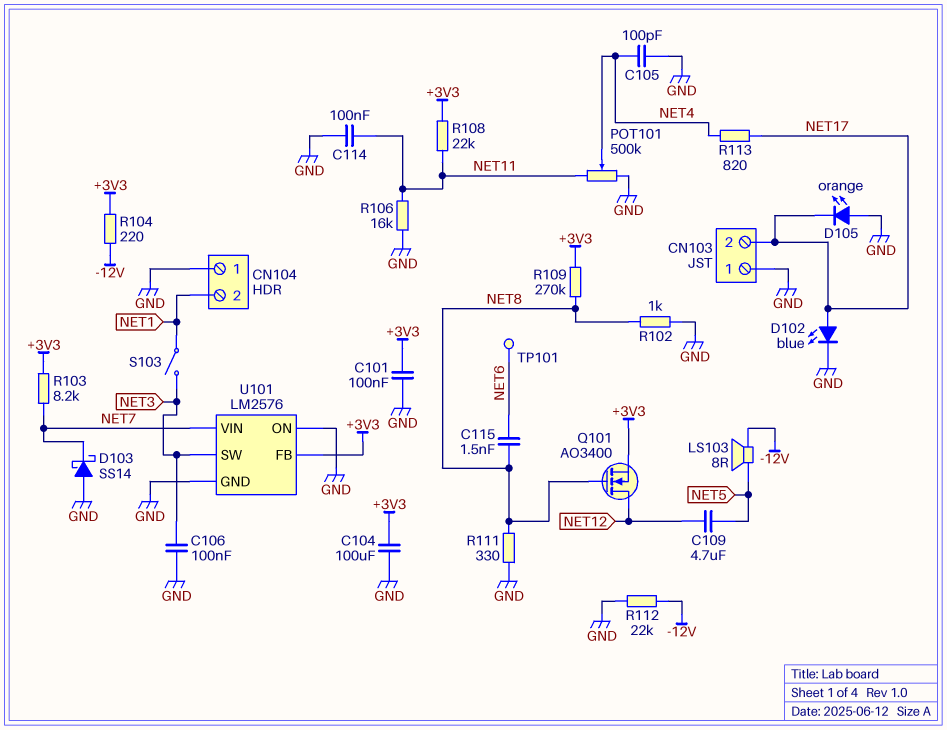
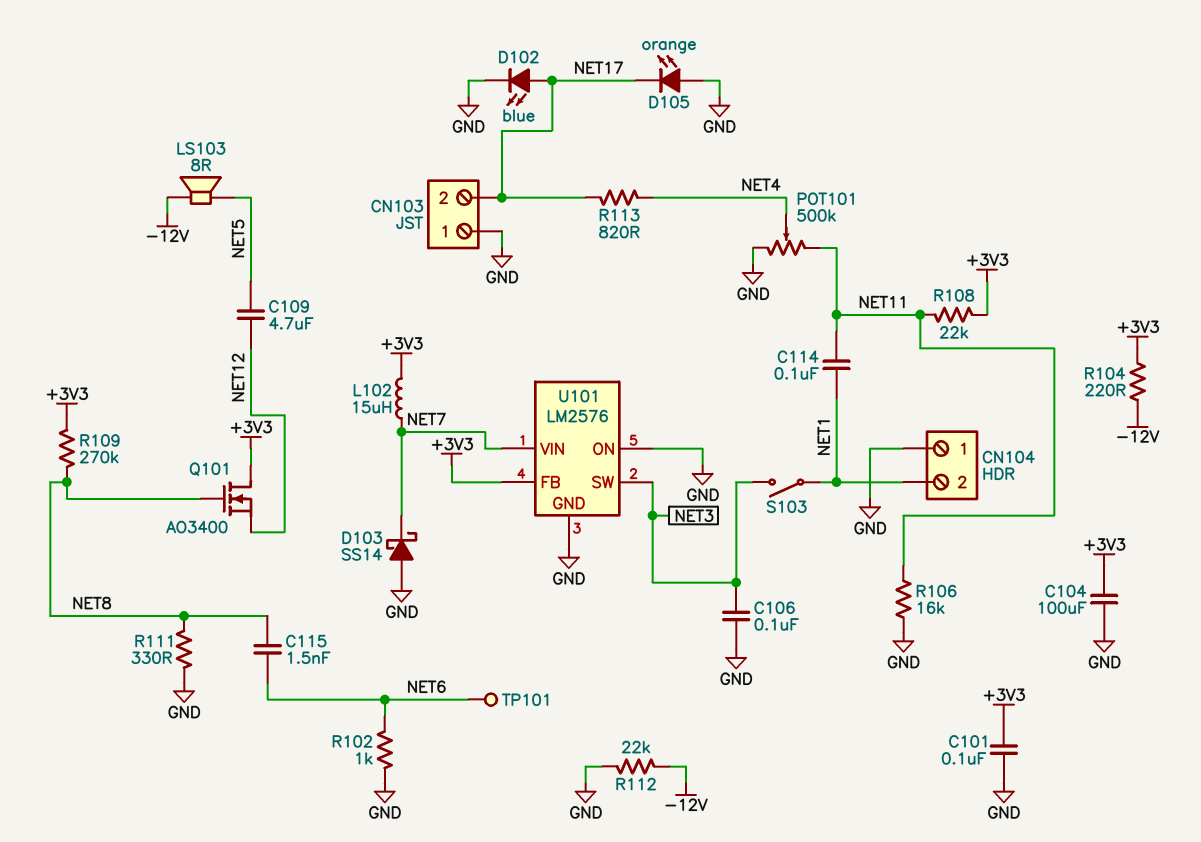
C105: 100pF (GND, NET4) -> none
C114: 100nF (GND, NET11) -> 100nF (NET1, NET11)
L102: none -> 15uH (+3V3, NET7)
Q101: NMOS AO3400 (G NET8, D NET12, S +3V3) -> NMOS AO3400 (G NET8, D +3V3, S NET12)
R102: 1k (GND, NET8) -> 1k (GND, NET6)
R103: 8.2k (+3V3, NET7) -> none

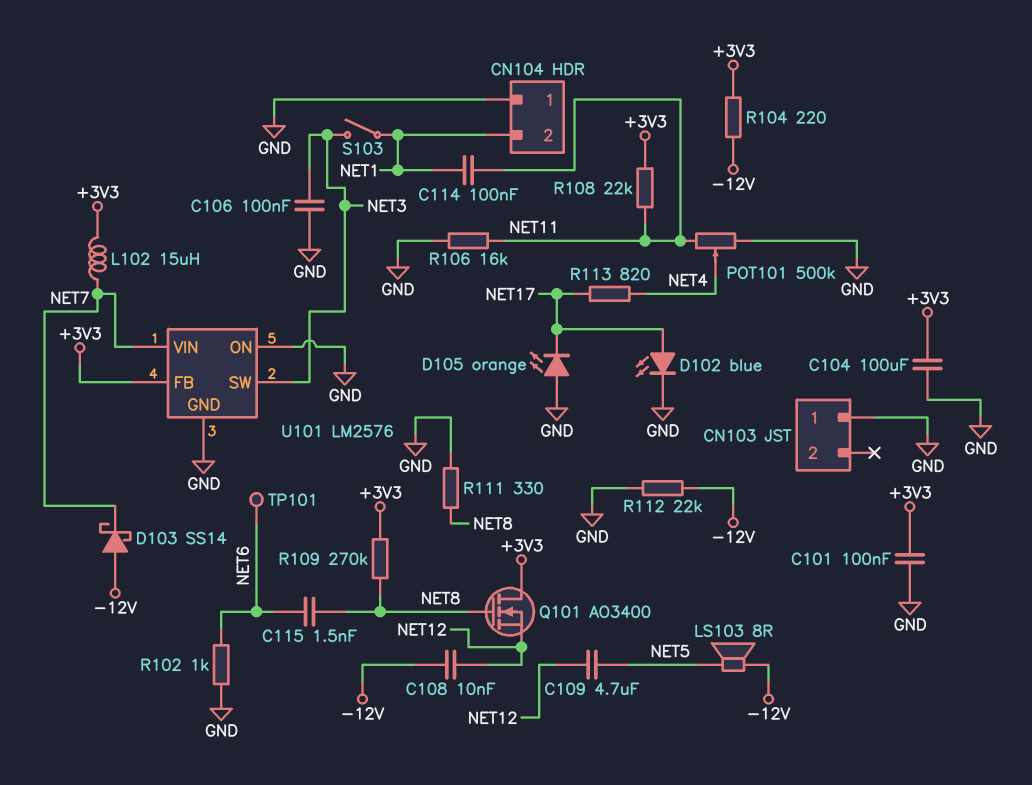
C108: none -> 10nF (-12V, NET12)
CN103 pin 2: NET17 -> none
D103: schottky SS14 (A GND, K NET7) -> schottky SS14 (A -12V, K NET7)

